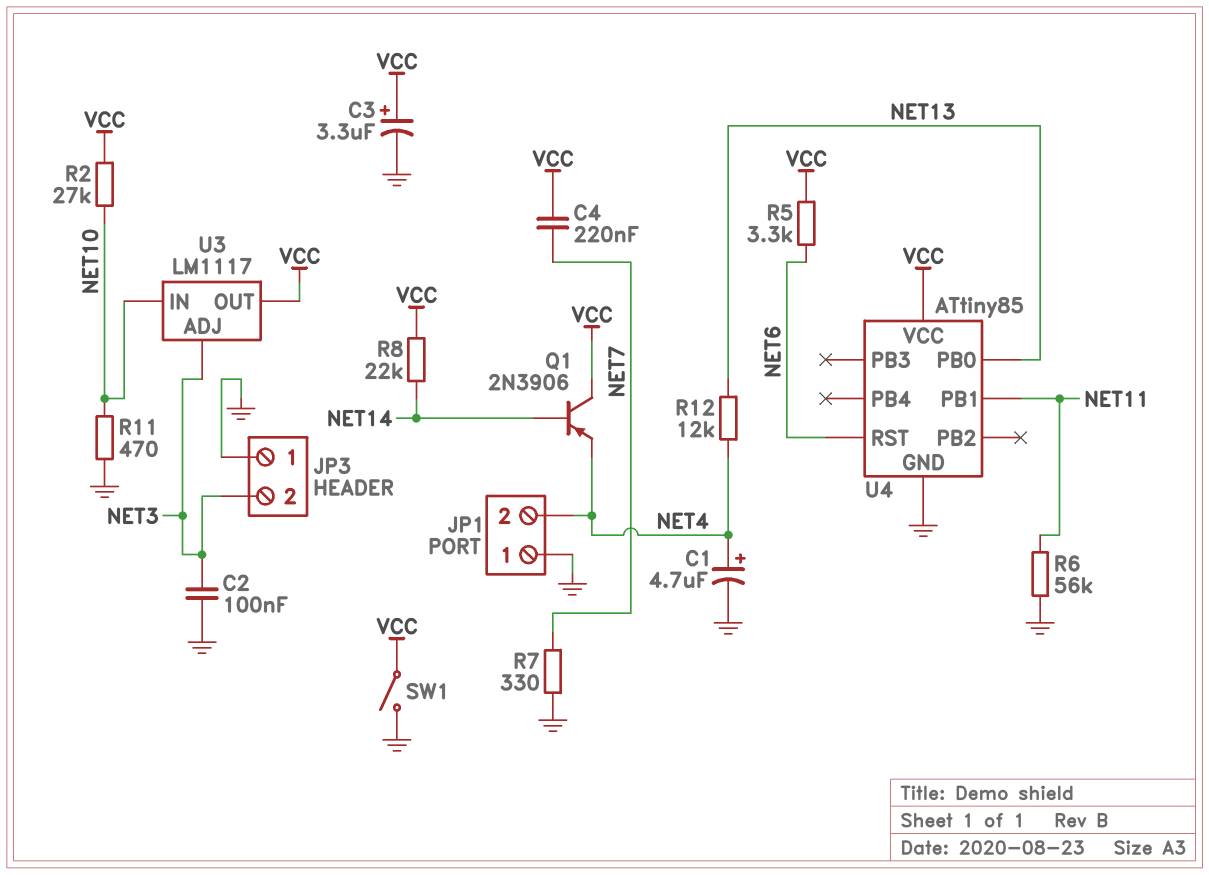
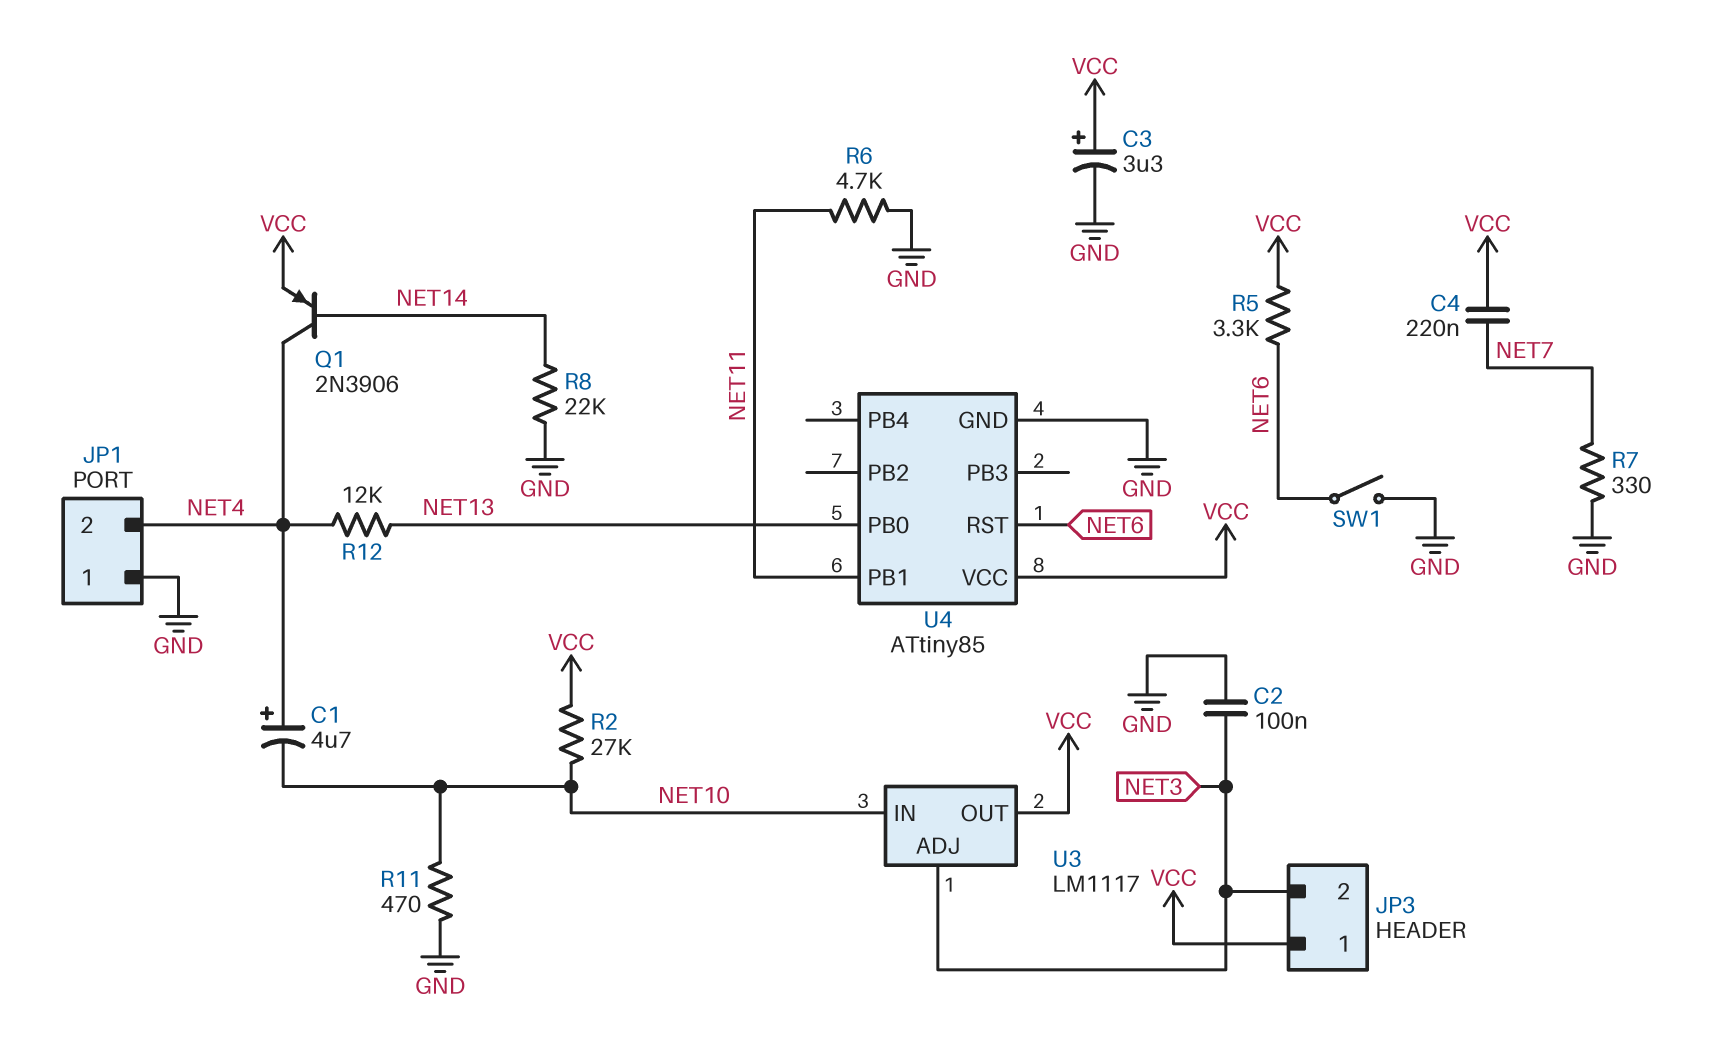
C1: 4.7uF (plus NET4, minus GND) -> 4.7uF (plus NET4, minus NET10)
JP3 pin 1: GND -> VCC
Q1: PNP 2N3906 (B NET14, C VCC, E NET4) -> PNP 2N3906 (B NET14, C NET4, E VCC)
R6: 56k (GND, NET11) -> 4.7k (GND, NET11)
R8: 22k (NET14, VCC) -> 22k (GND, NET14)
SW1: switch (GND, VCC) -> switch (GND, NET6)

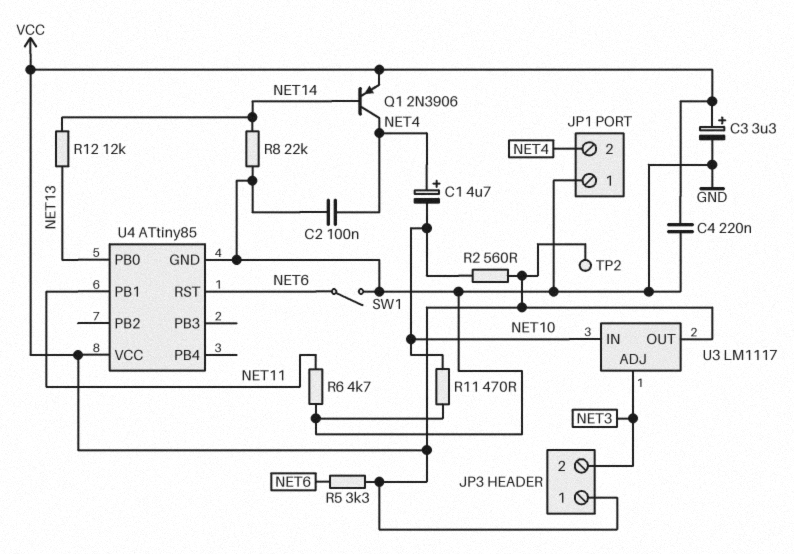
C2: 100nF (GND, NET3) -> 100nF (GND, NET4)
C4: 220nF (NET7, VCC) -> 220nF (GND, VCC)
R2: 27k (NET10, VCC) -> 560 (NET10, VCC)
R7: 330 (GND, NET7) -> none
R12: 12k (NET4, NET13) -> 12k (NET13, NET14)
TP2: none -> test point (VCC)

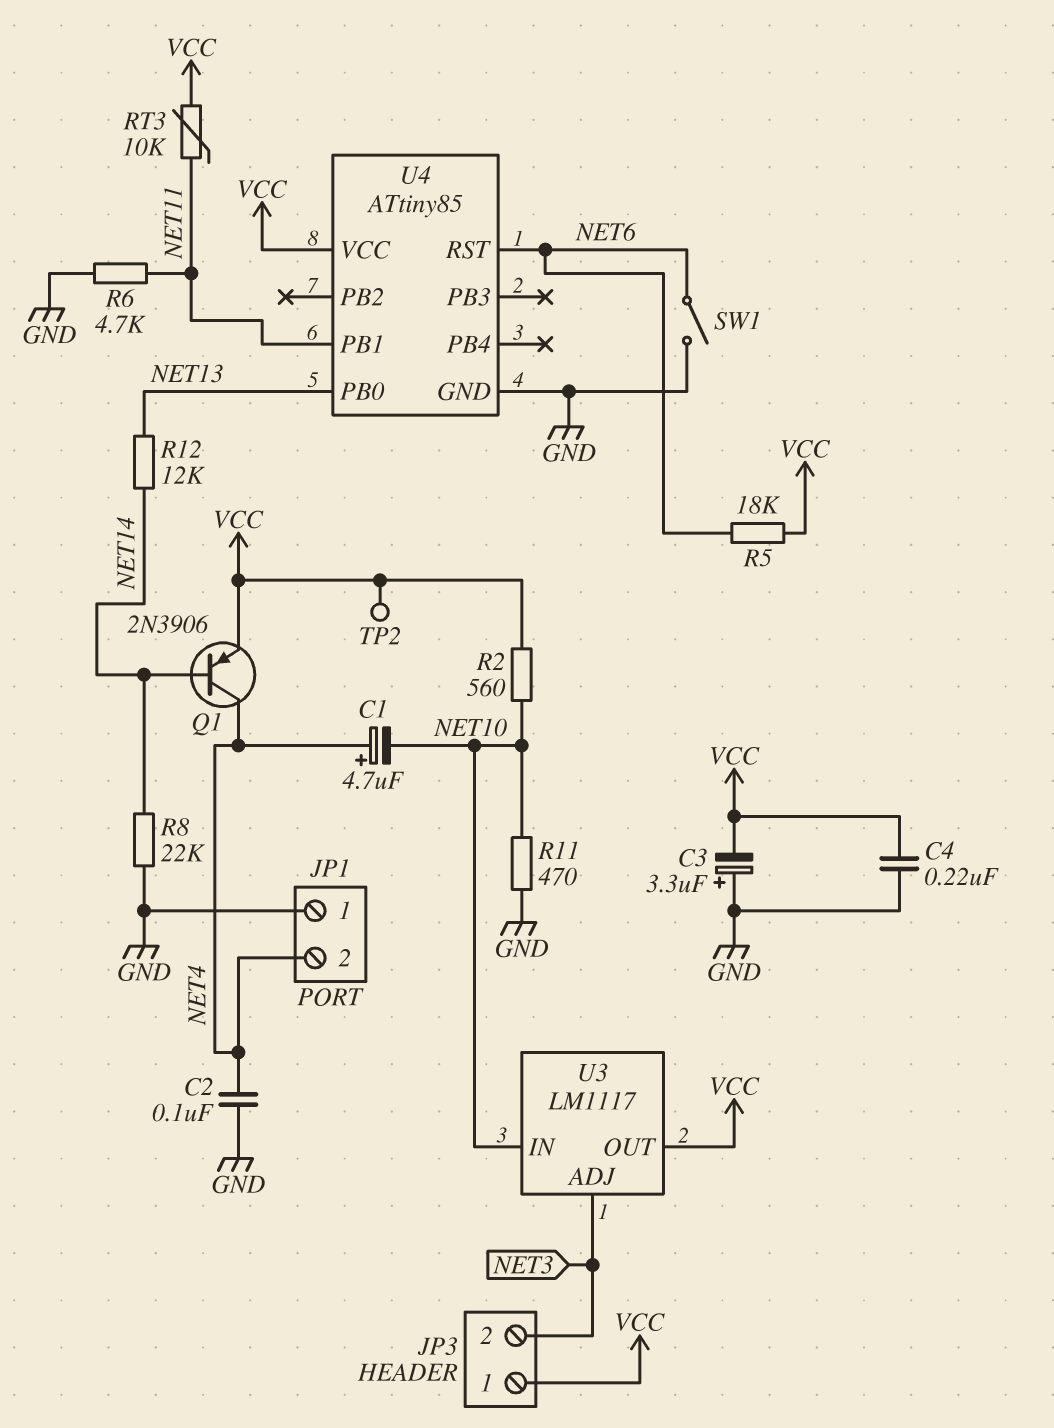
C3: 3.3uF (plus VCC, minus GND) -> 3.3uF (plus GND, minus VCC)
R5: 3.3k (NET6, VCC) -> 18k (NET6, VCC)
RT3: none -> 10k (NET11, VCC)

